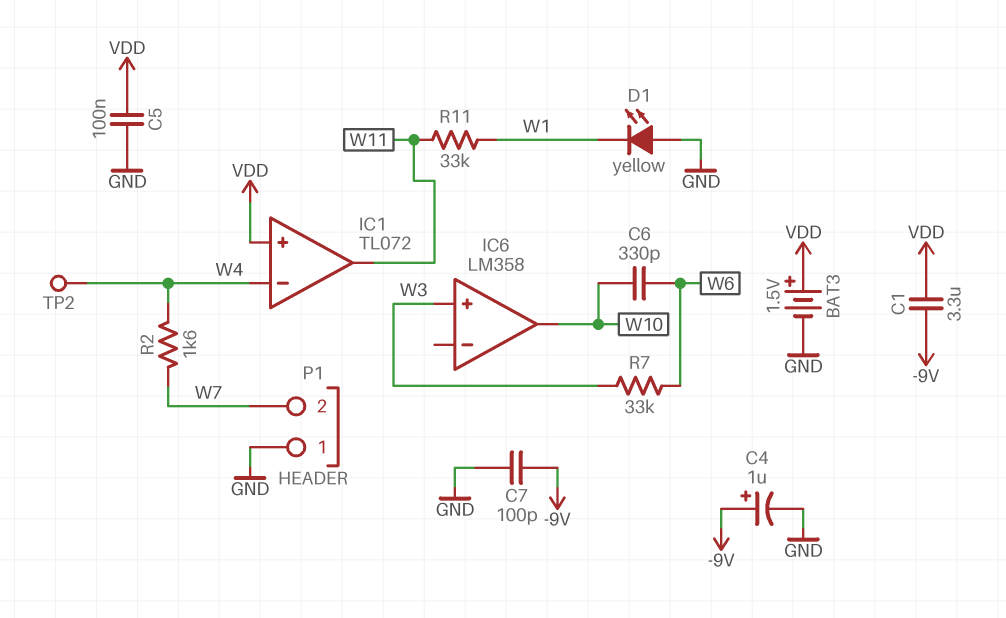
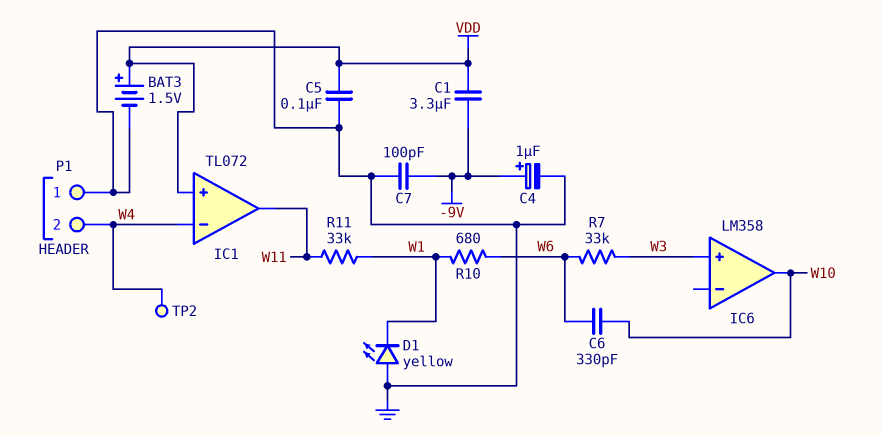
P1 pin 2: W7 -> W4
R2: 1.6k (W4, W7) -> none
R10: none -> 680 (W1, W6)

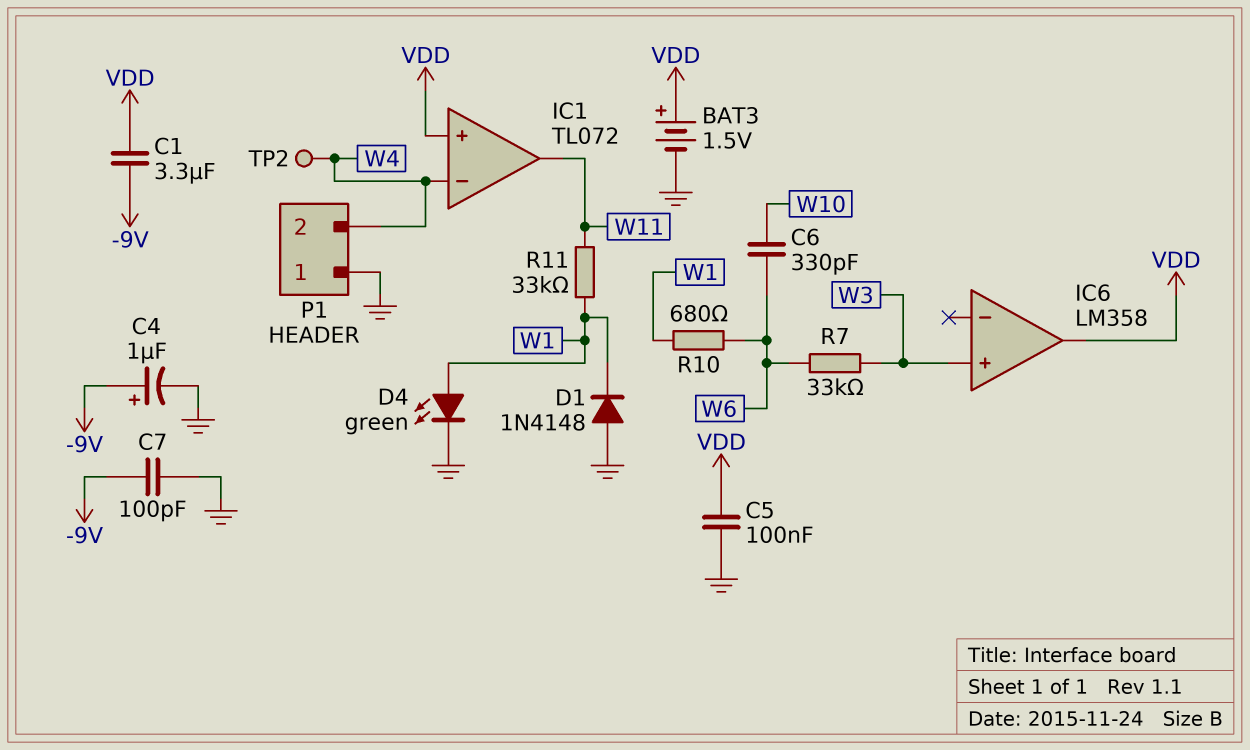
D1: LED yellow (A GND, K W1) -> diode 1N4148 (A GND, K W1)
D4: none -> LED green (A W1, K GND)
IC6 pin out: W10 -> VDD

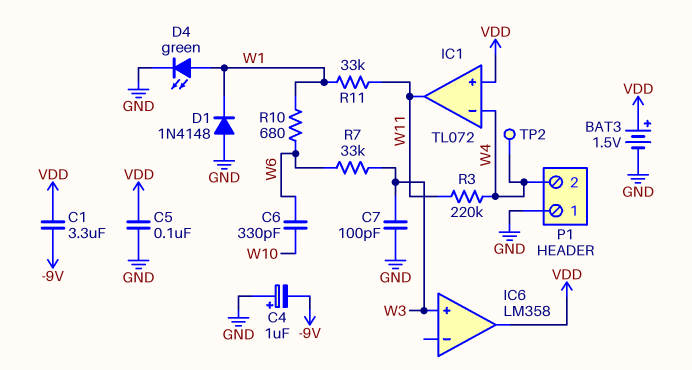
C4: 1uF (plus -9V, minus GND) -> 1uF (plus GND, minus -9V)
C7: 100pF (-9V, GND) -> 100pF (GND, W3)
R3: none -> 220k (W4, W11)

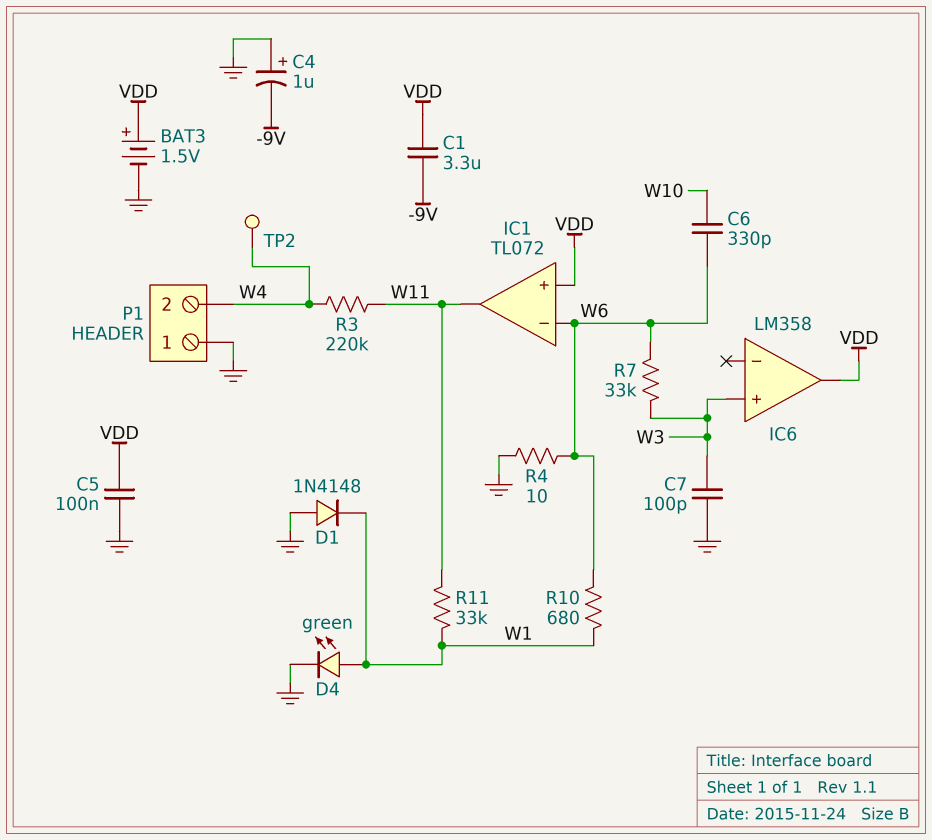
IC1 pin in-: W4 -> W6
R4: none -> 10 (GND, W6)

